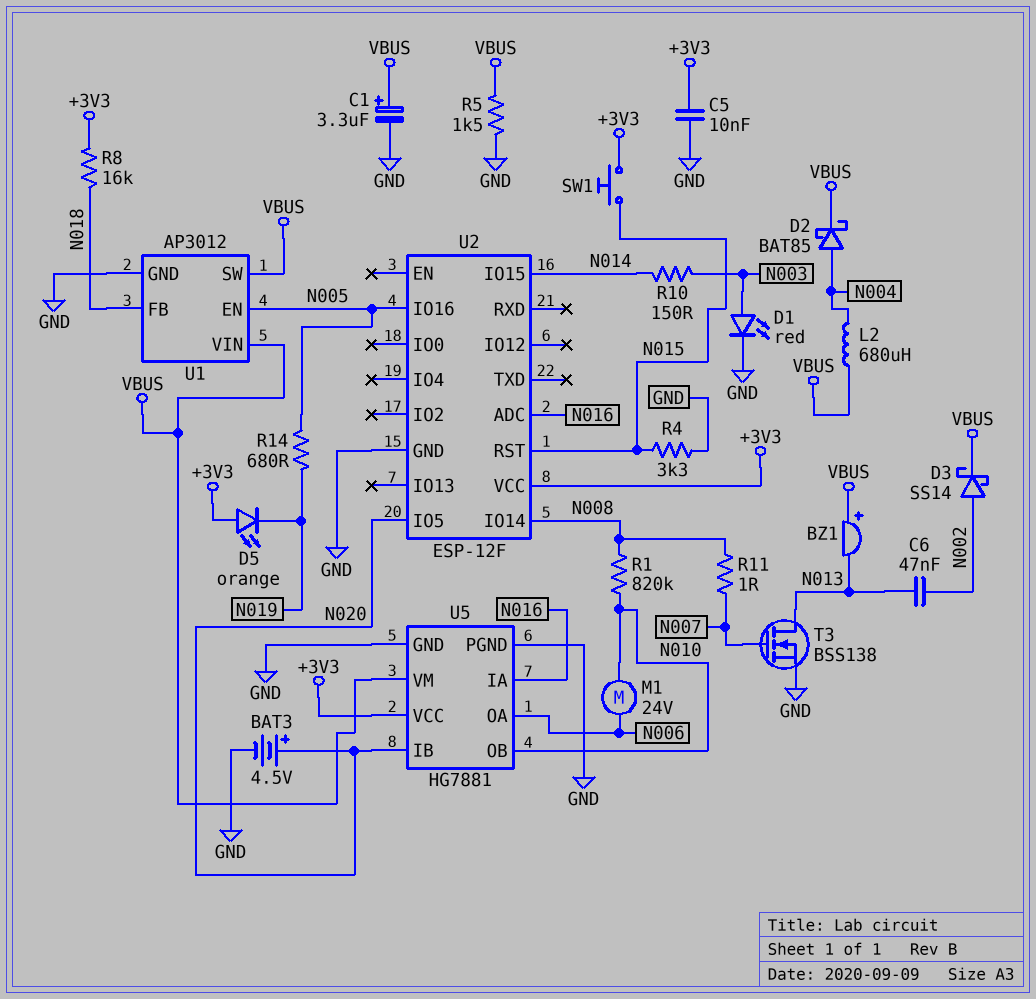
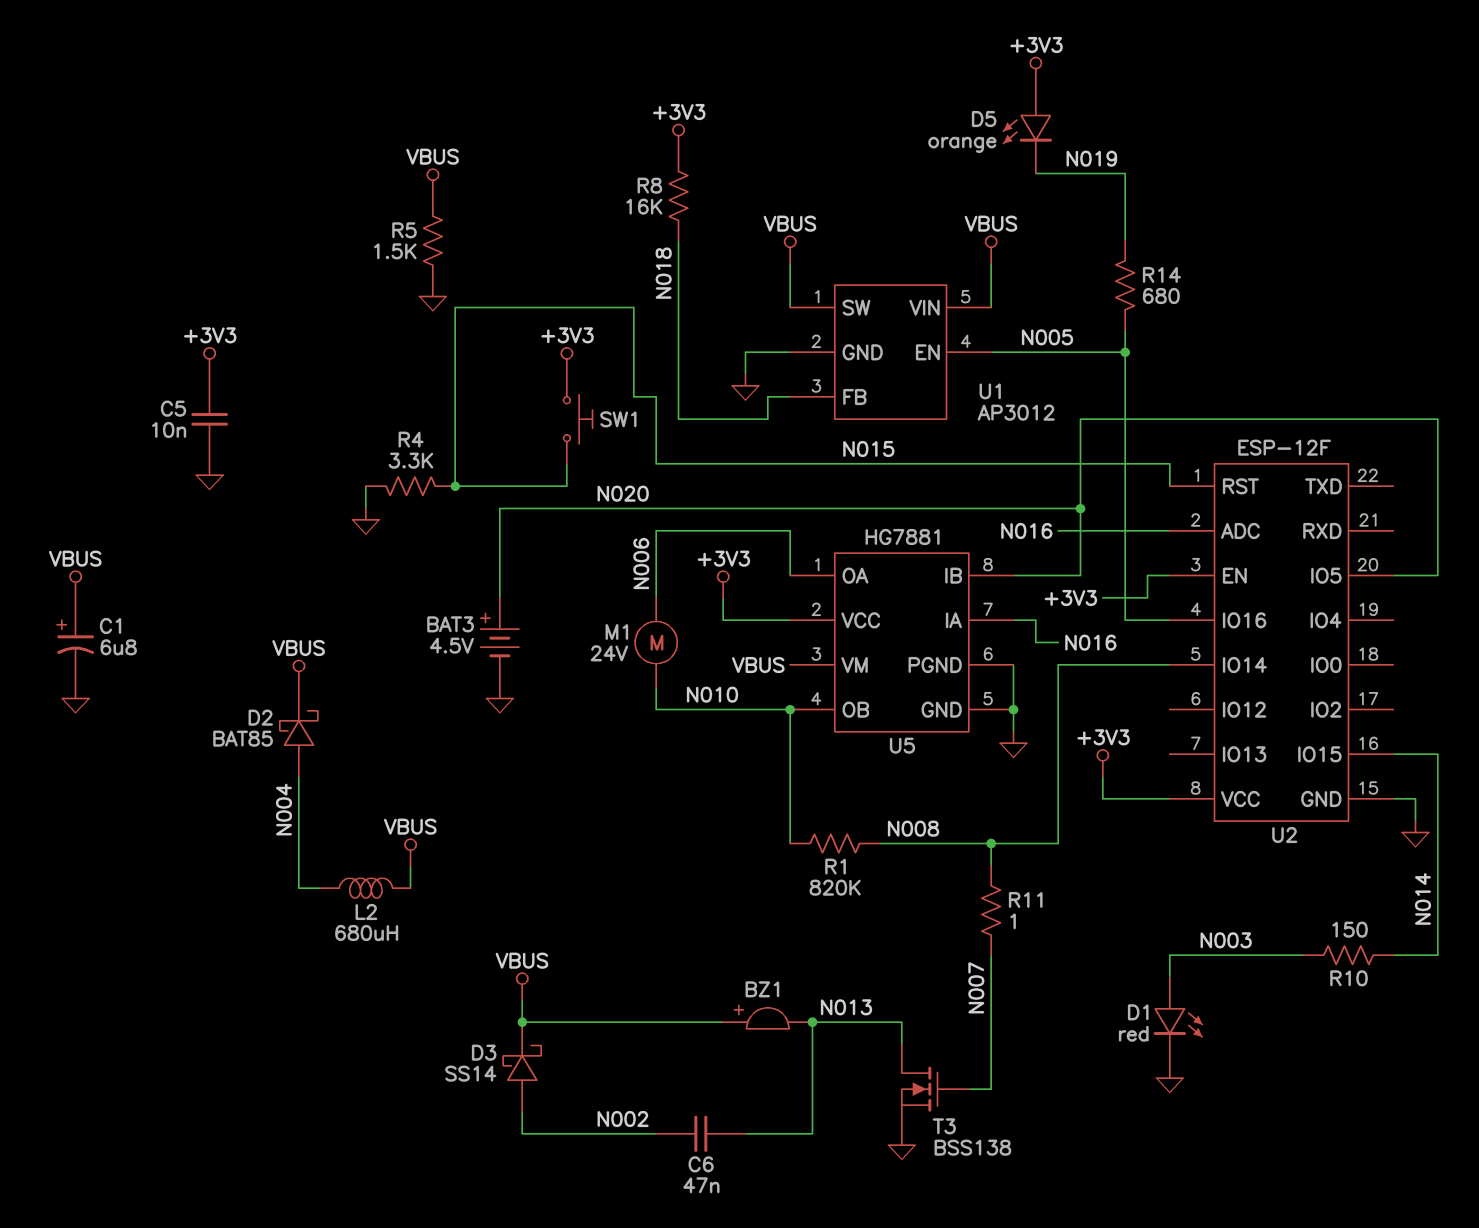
C1: 3.3uF (plus VBUS, minus GND) -> 6.8uF (plus VBUS, minus GND)
U2 pin EN: none -> +3V3

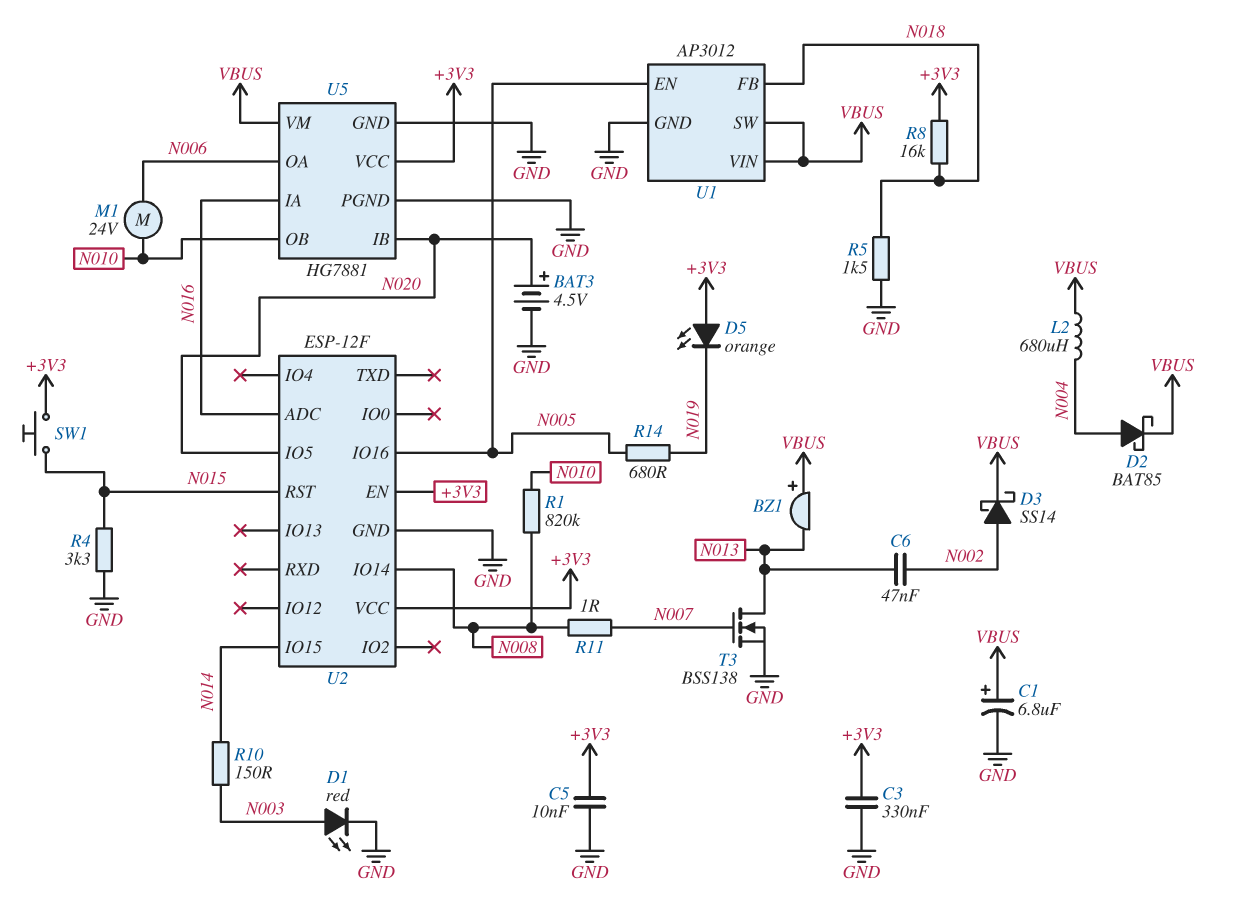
C3: none -> 330nF (+3V3, GND)
R5: 1.5k (GND, VBUS) -> 1.5k (GND, N018)

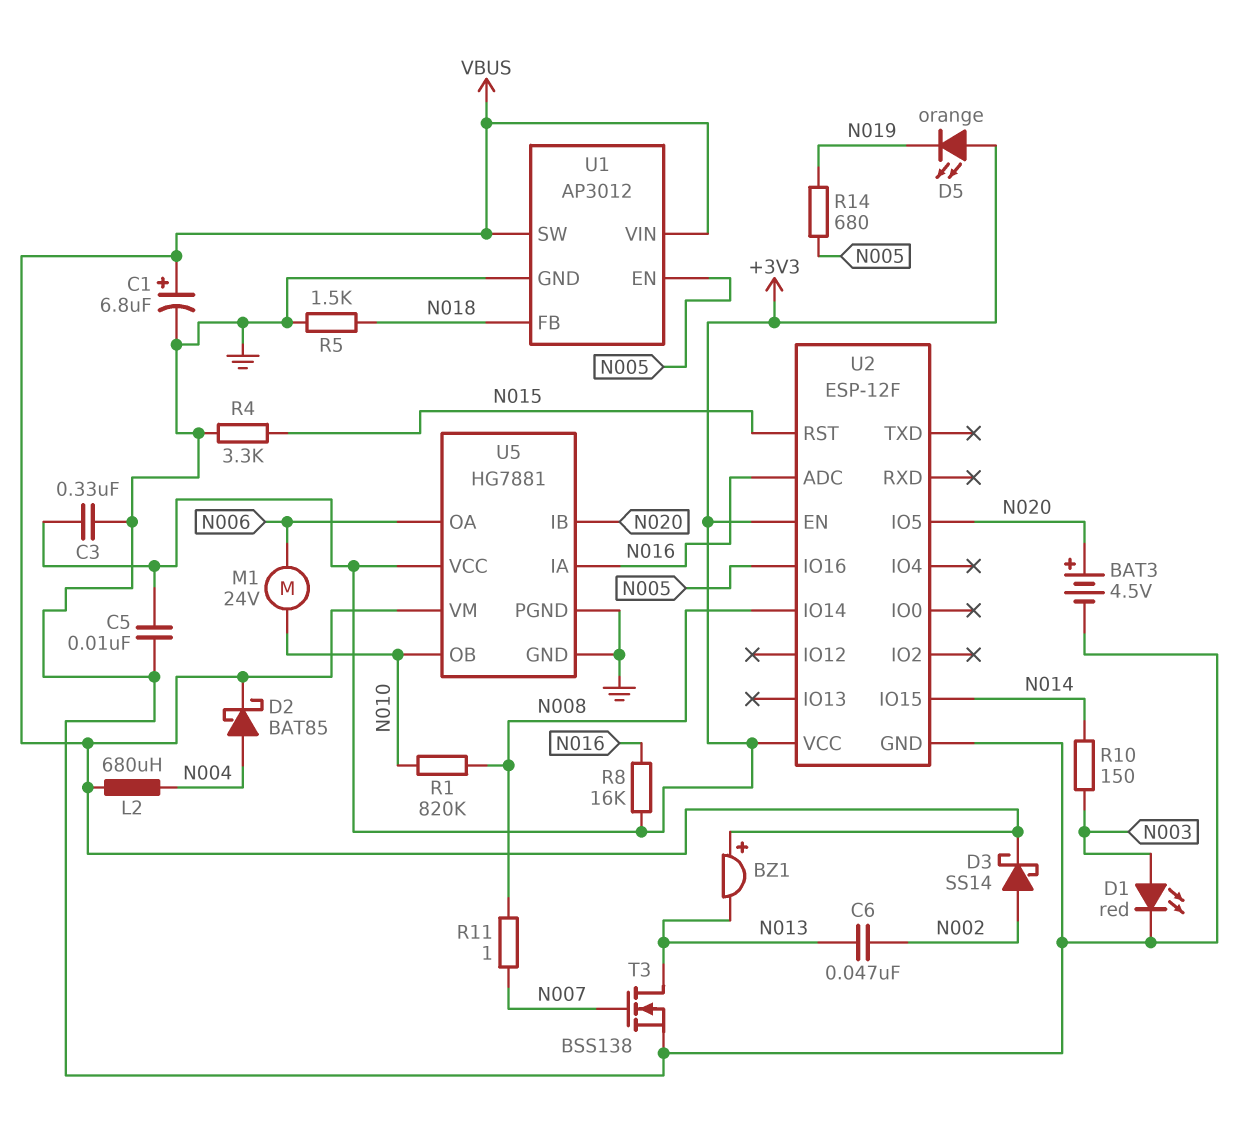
R8: 16k (+3V3, N018) -> 16k (+3V3, N016)
SW1: button (+3V3, N015) -> none

